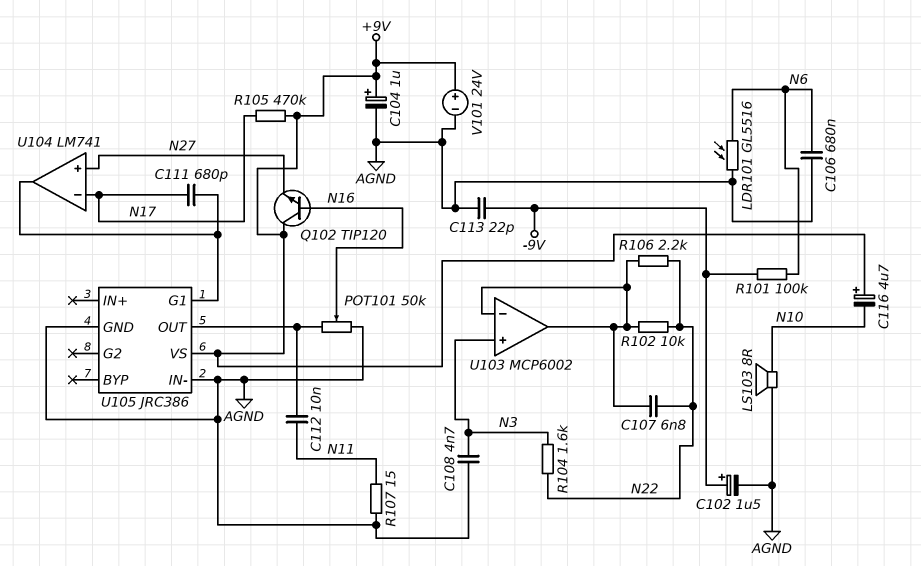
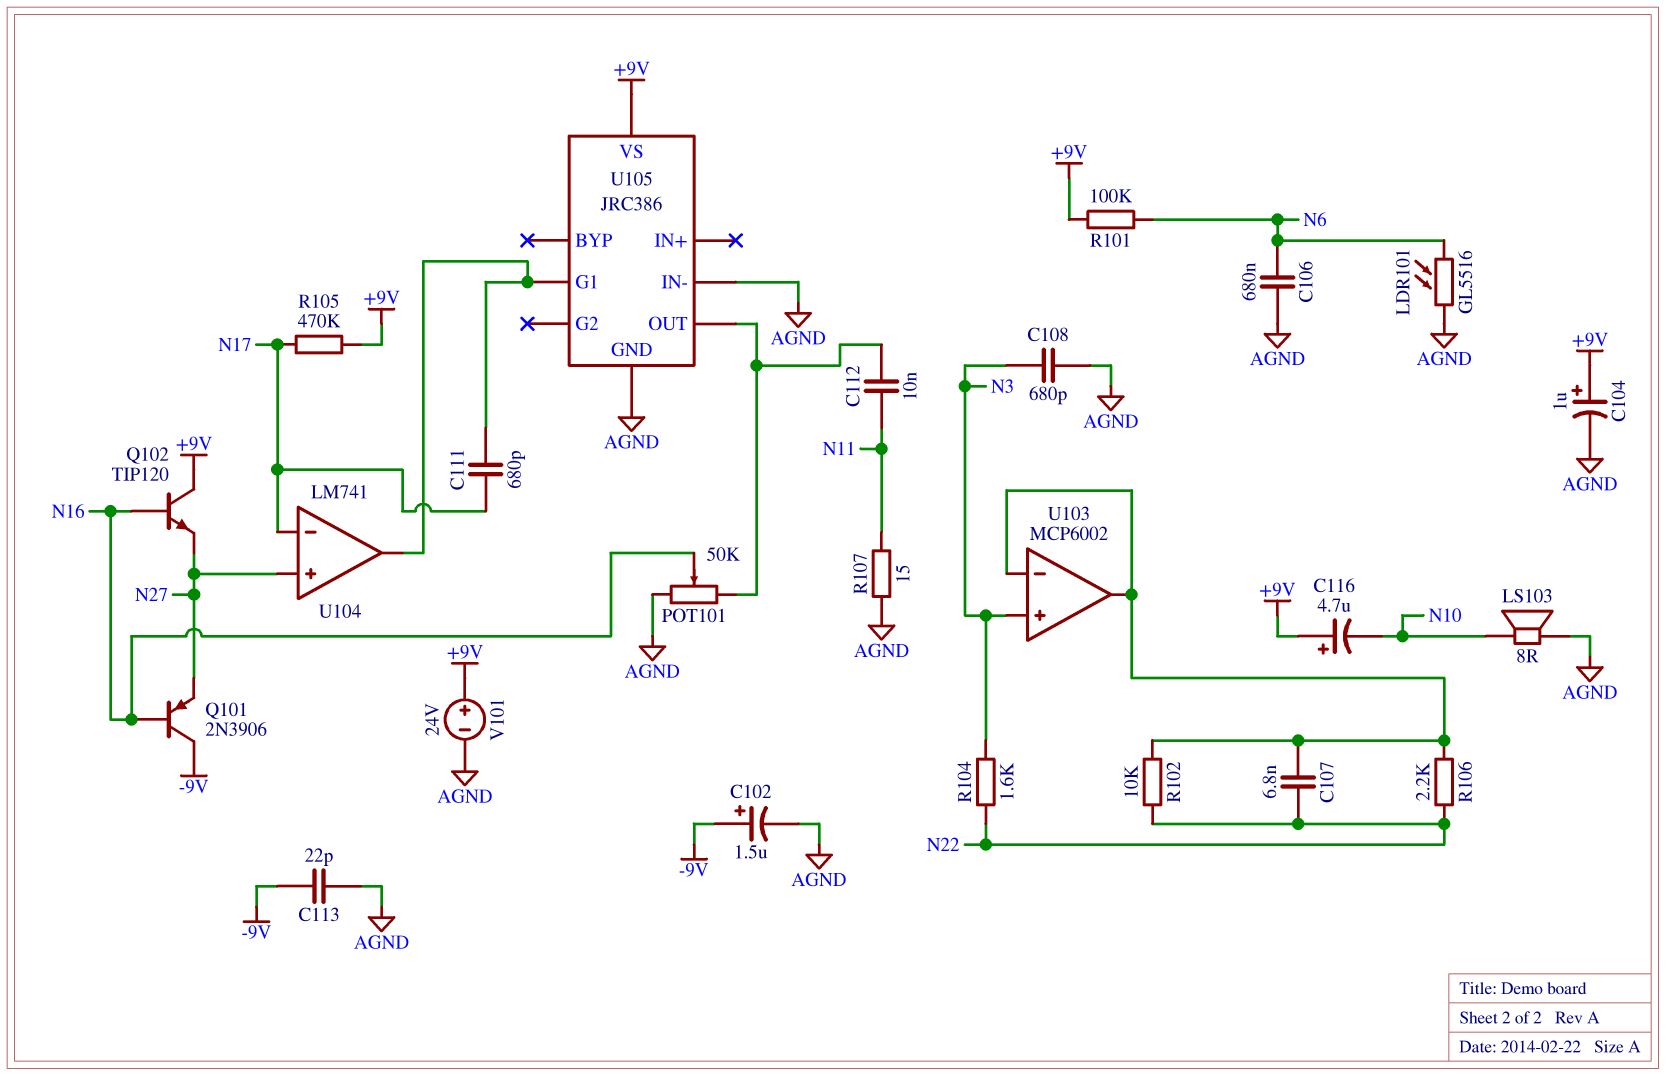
C108: 4.7nF (AGND, N3) -> 680pF (AGND, N3)
Q101: none -> PNP 2N3906 (B N16, C -9V, E N27)
R101: 100k (-9V, N6) -> 100k (+9V, N6)

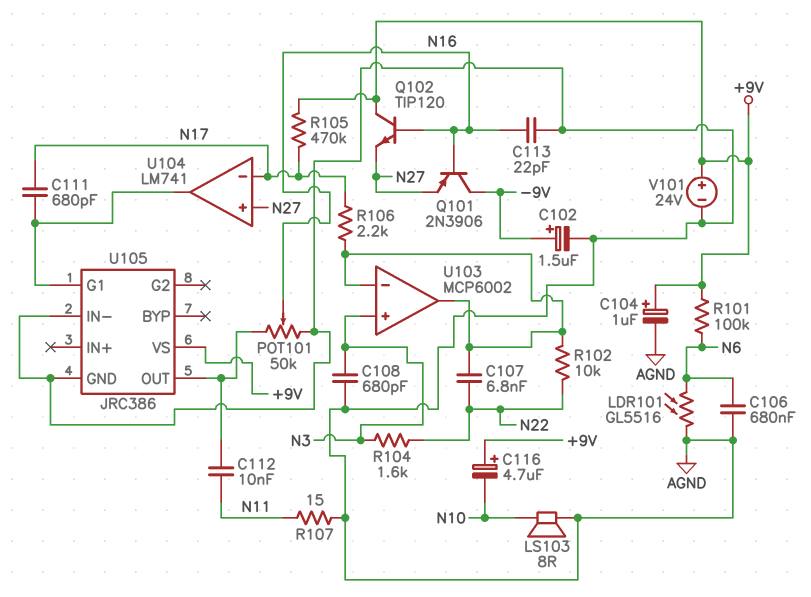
C113: 22pF (-9V, AGND) -> 22pF (AGND, N16)
R106: 2.2k (N22, U103/in-) -> 2.2k (N17, U103/in-)

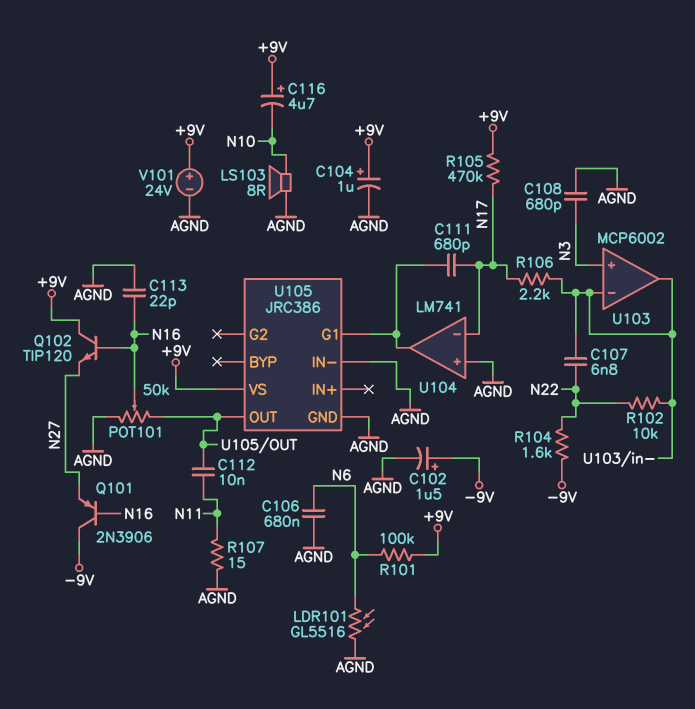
R104: 1.6k (N3, N22) -> 1.6k (-9V, N22)
U104 pin in+: N27 -> AGND

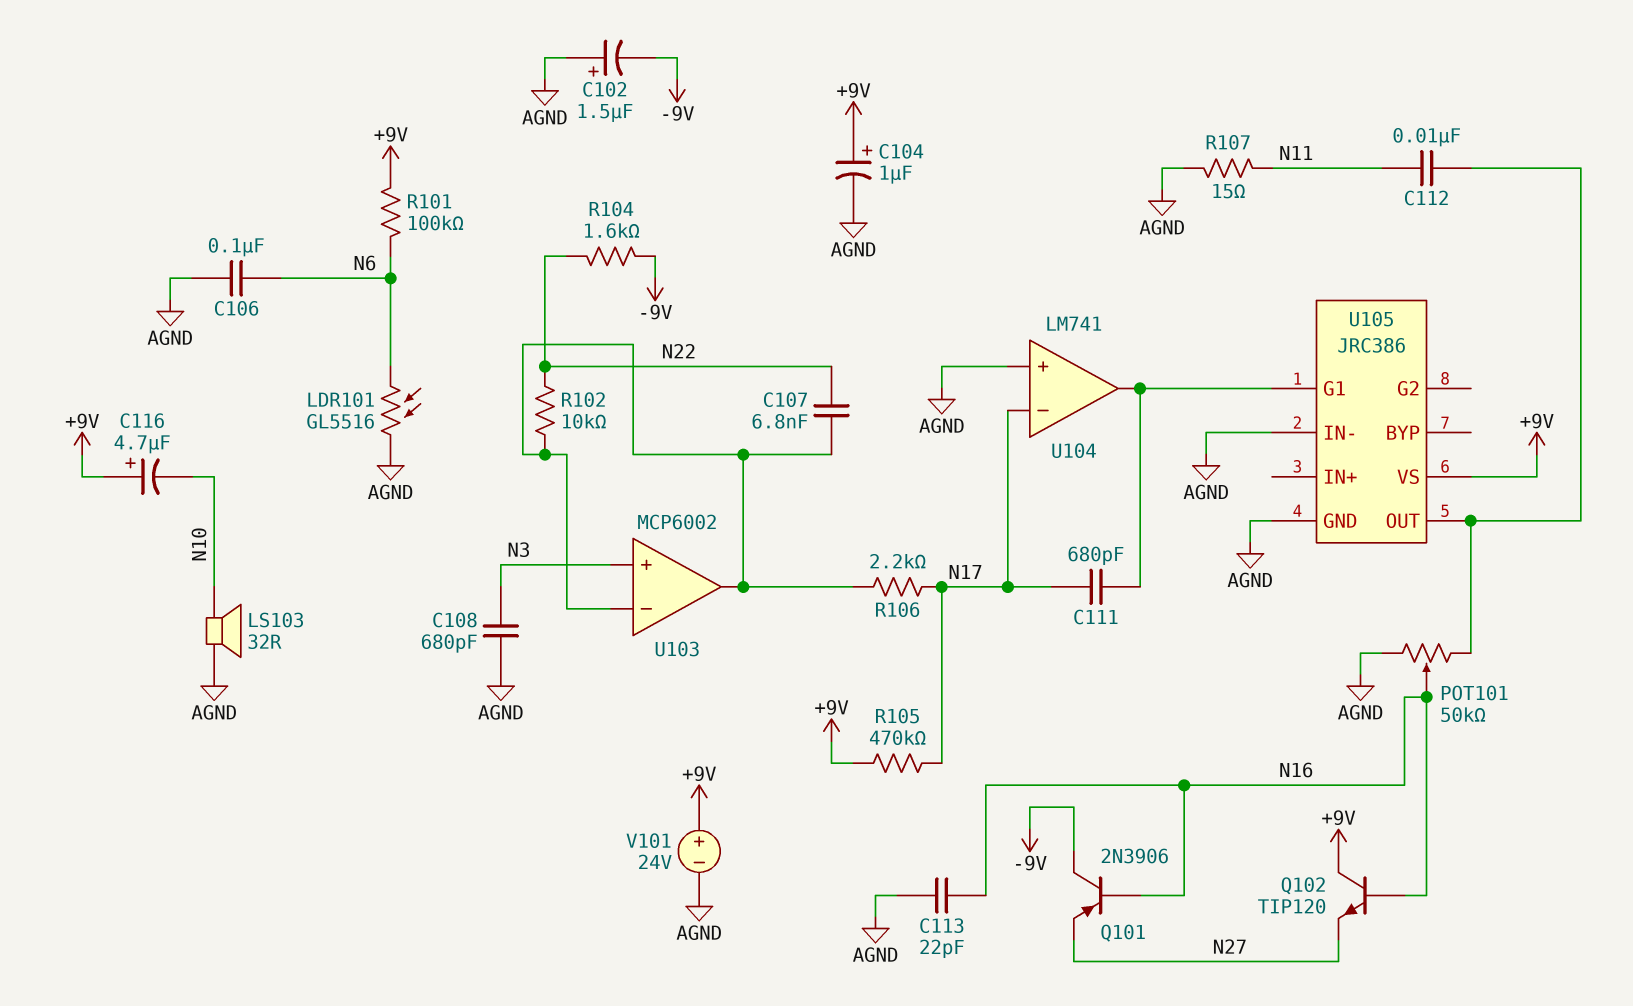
C102: 1.5uF (plus -9V, minus AGND) -> 1.5uF (plus AGND, minus -9V)
C106: 680nF (AGND, N6) -> 100nF (AGND, N6)
LS103: speaker 8R (AGND, N10) -> speaker 32R (AGND, N10)

